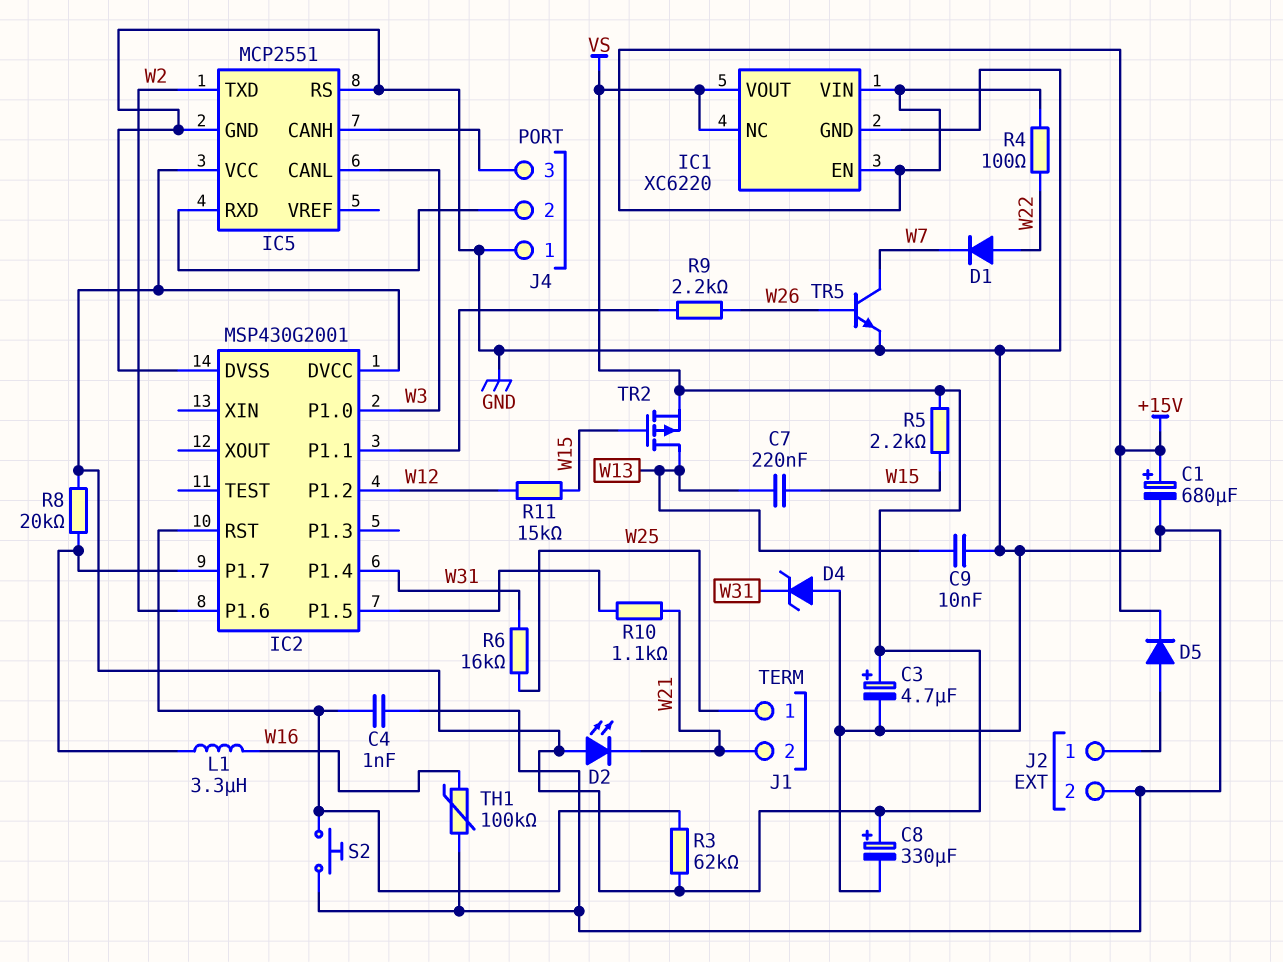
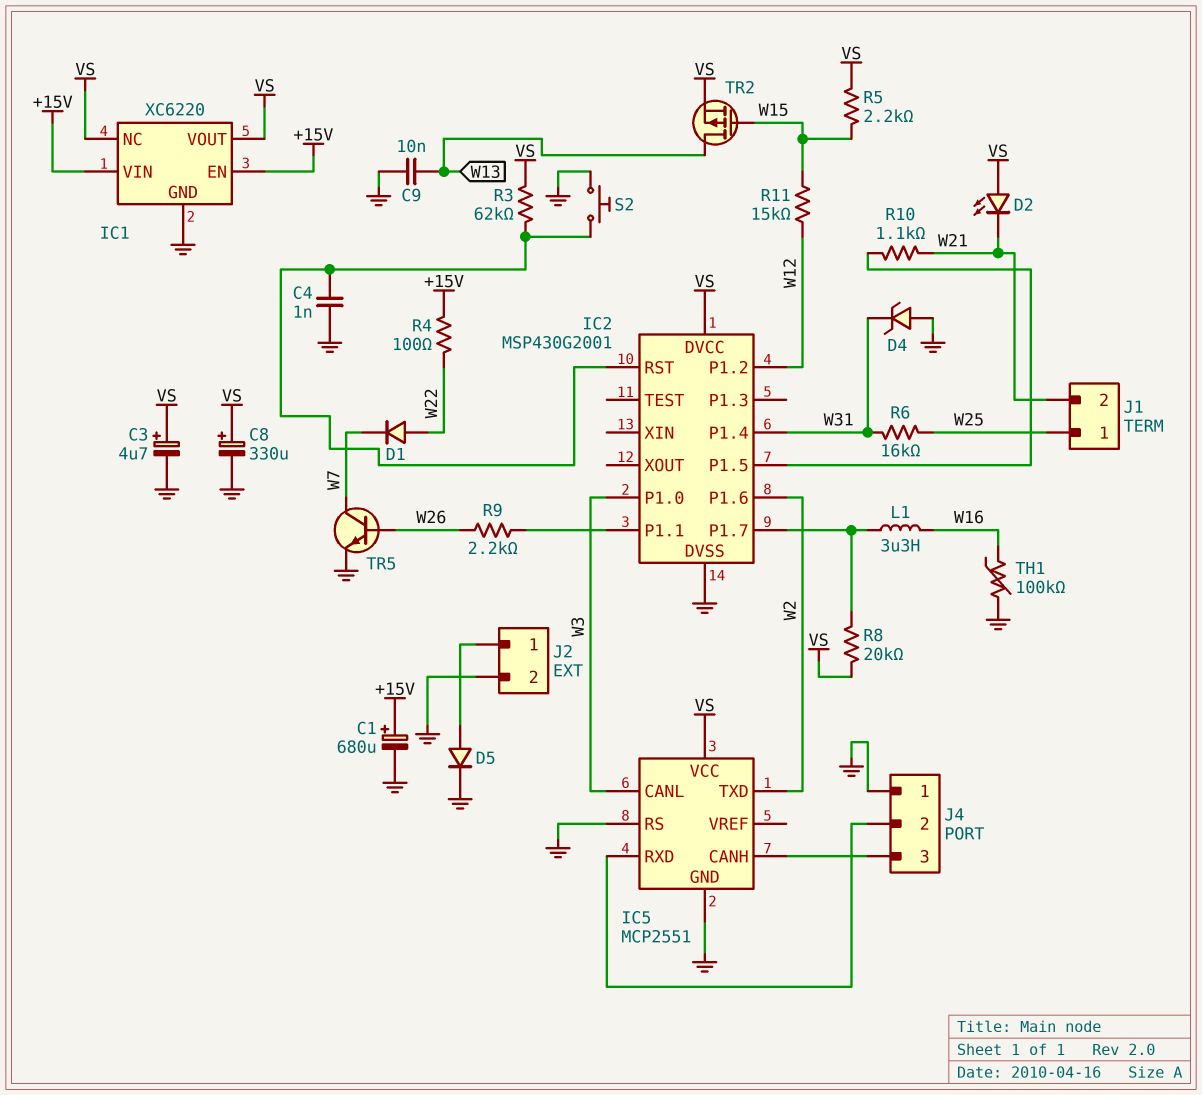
C7: 220nF (W13, W15) -> none
D5: diode (A J2/1, K +15V) -> diode (A J2/1, K GND)

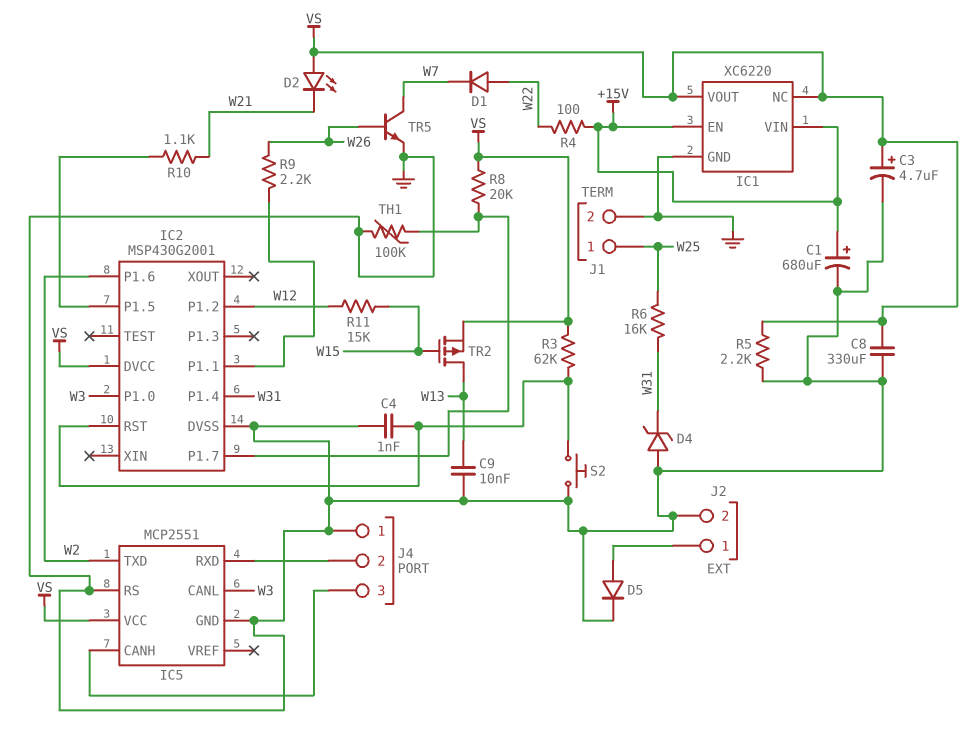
C8: 330uF (plus VS, minus GND) -> 330uF (GND, VS)
J1 pin 2: W21 -> GND
L1: 3.3uH (IC2/P1.7, W16) -> none
R5: 2.2k (VS, W15) -> 2.2k (GND, VS)
TH1: 100k (GND, W16) -> 100k (GND, IC2/P1.7)

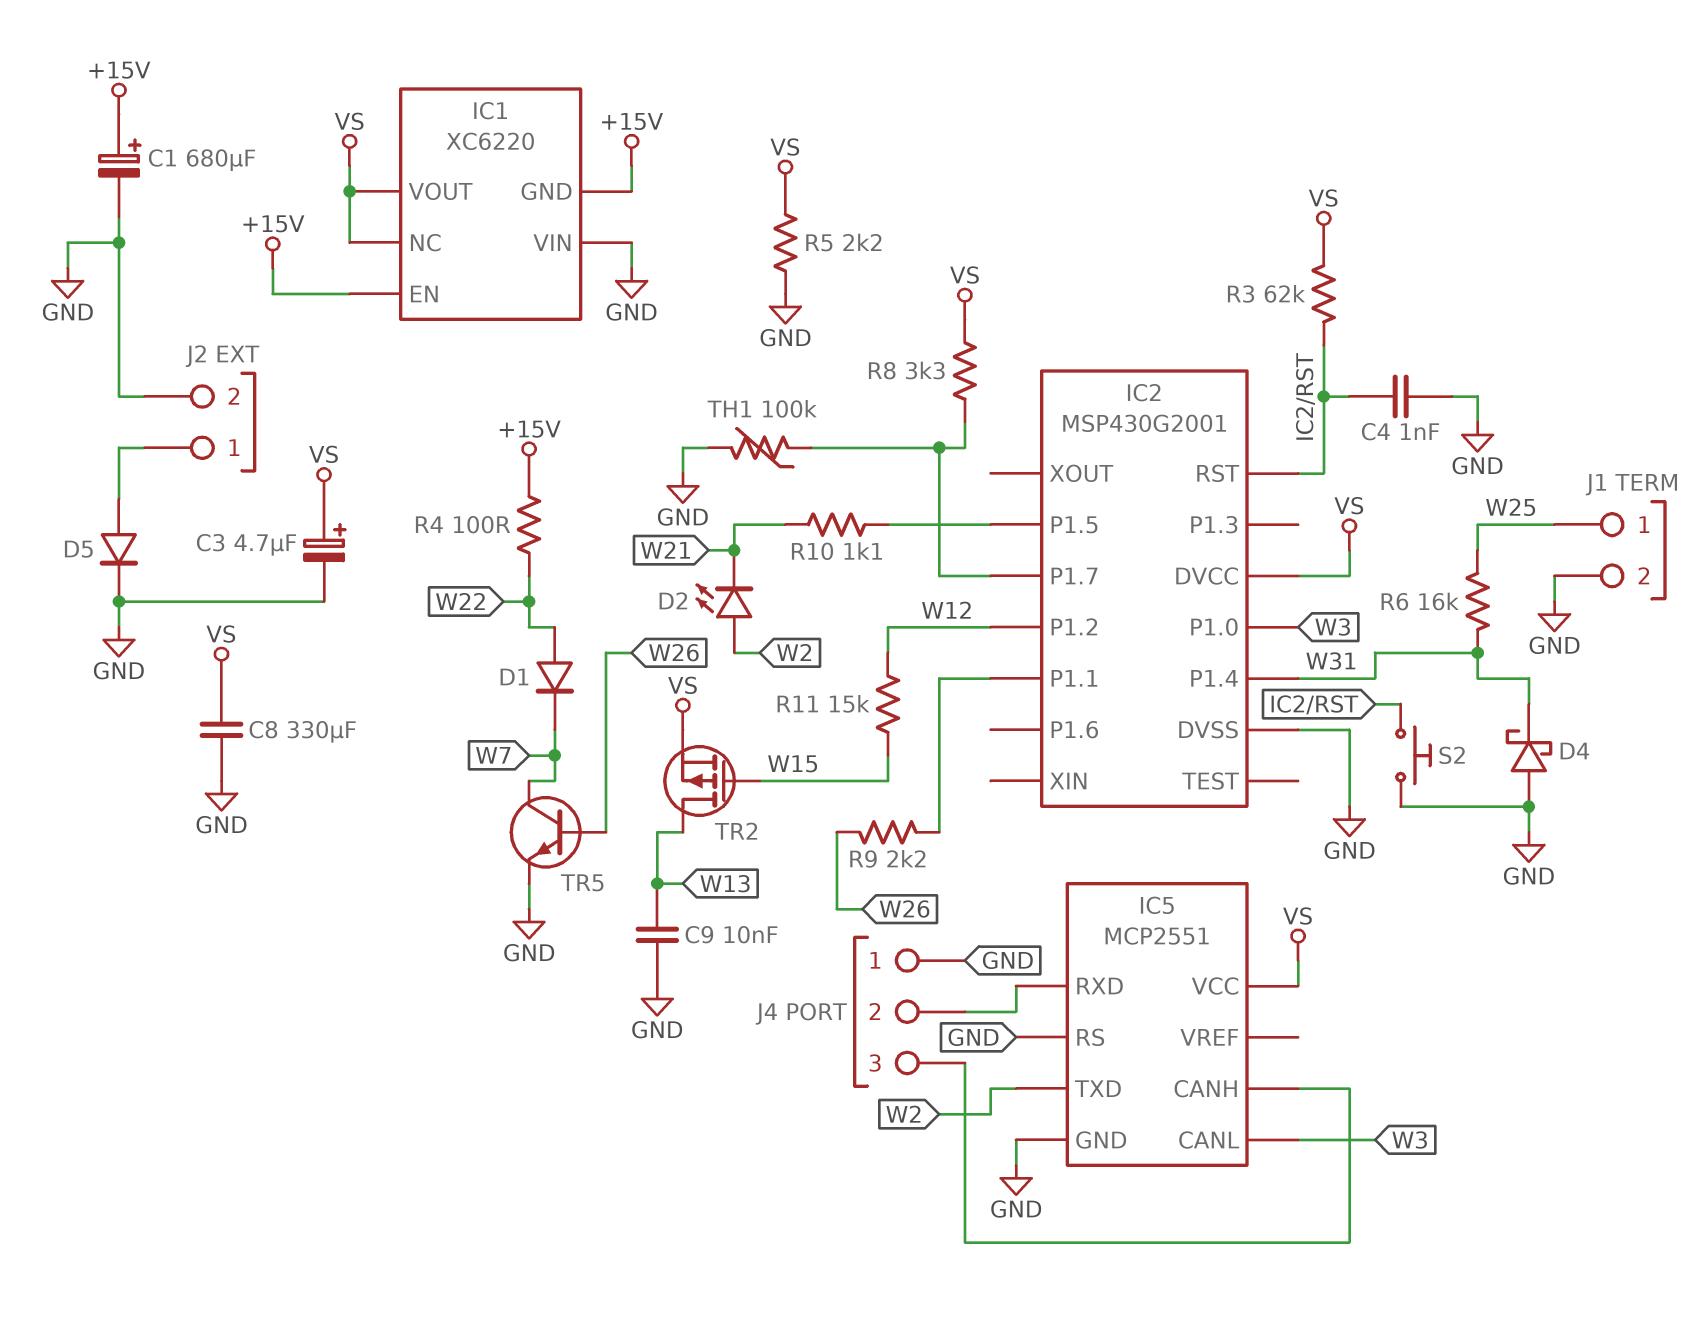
D2: LED (A VS, K W21) -> LED (A W2, K W21)
D4: zener (A GND, K W31) -> schottky (A GND, K W31)
IC1 pin GND: GND -> +15V
IC1 pin VIN: +15V -> GND
IC2 pin P1.6: W2 -> none
R8: 20k (IC2/P1.7, VS) -> 3.3k (IC2/P1.7, VS)

